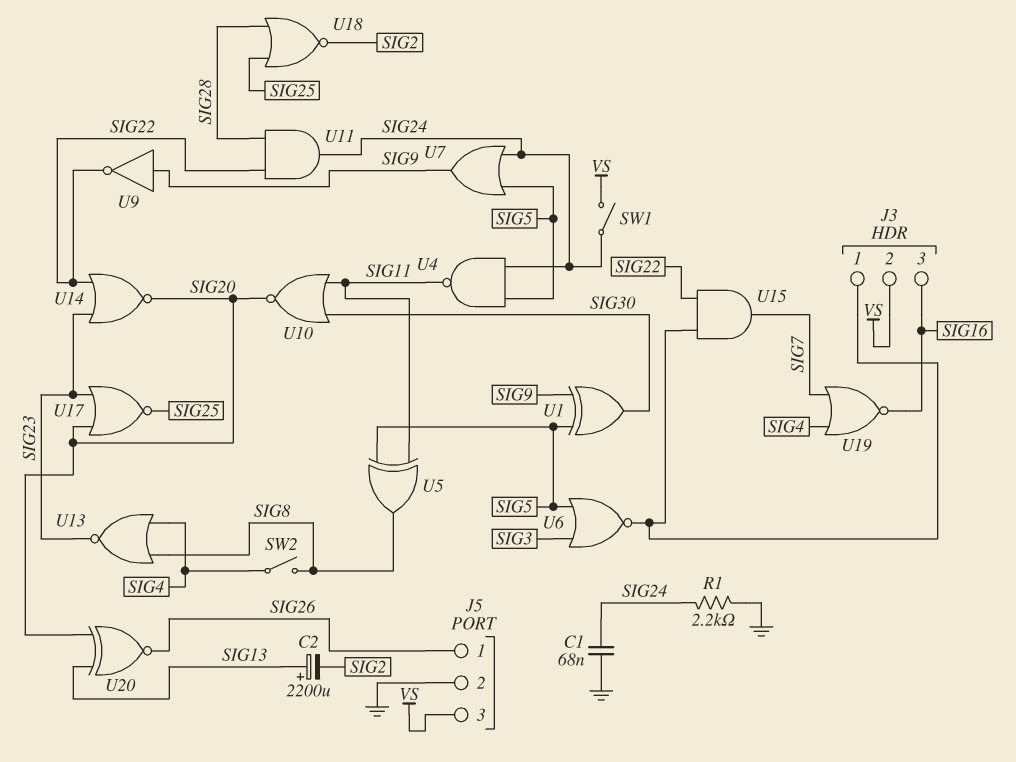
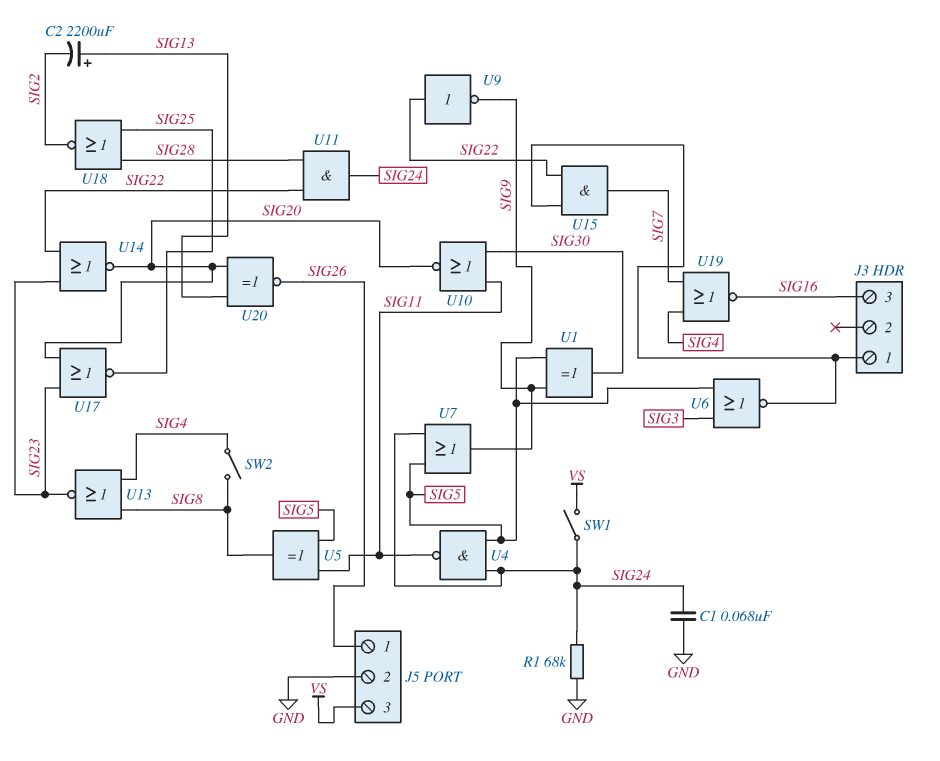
J3 pin 2: VS -> none
R1: 2.2k (GND, SIG24) -> 68k (GND, SIG24)
U9: NOT (in SIG9, out SIG22) -> NOT (in SIG22, out SIG9)

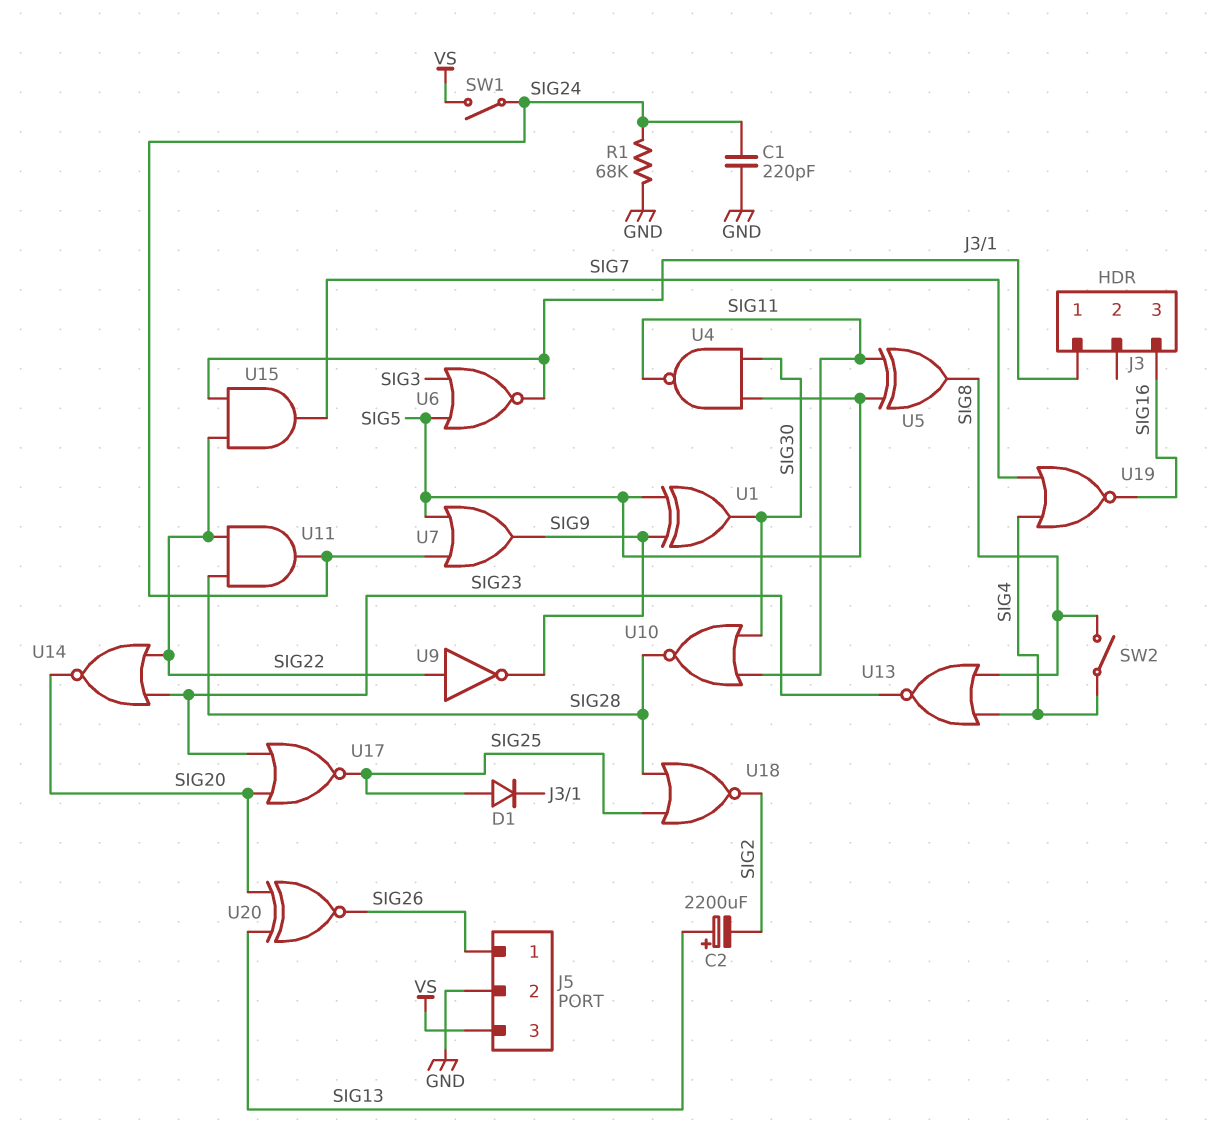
C1: 68nF (GND, SIG24) -> 220pF (GND, SIG24)
D1: none -> diode (A SIG25, K J3/1)
U4: NAND (in SIG5, in SIG24, out SIG11) -> NAND (in SIG5, in SIG30, out SIG11)
U10: NOR (in SIG11, in SIG30, out SIG20) -> NOR (in SIG11, in SIG30, out SIG28)

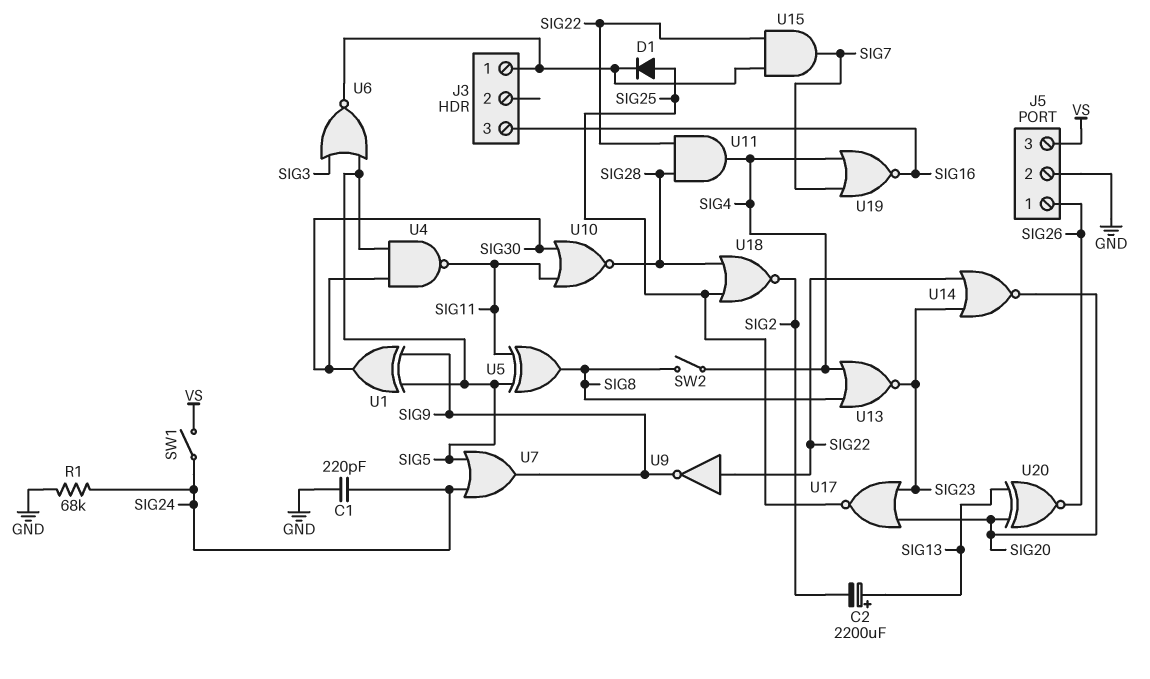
U11: AND (in SIG22, in SIG28, out SIG24) -> AND (in SIG22, in SIG28, out SIG4)

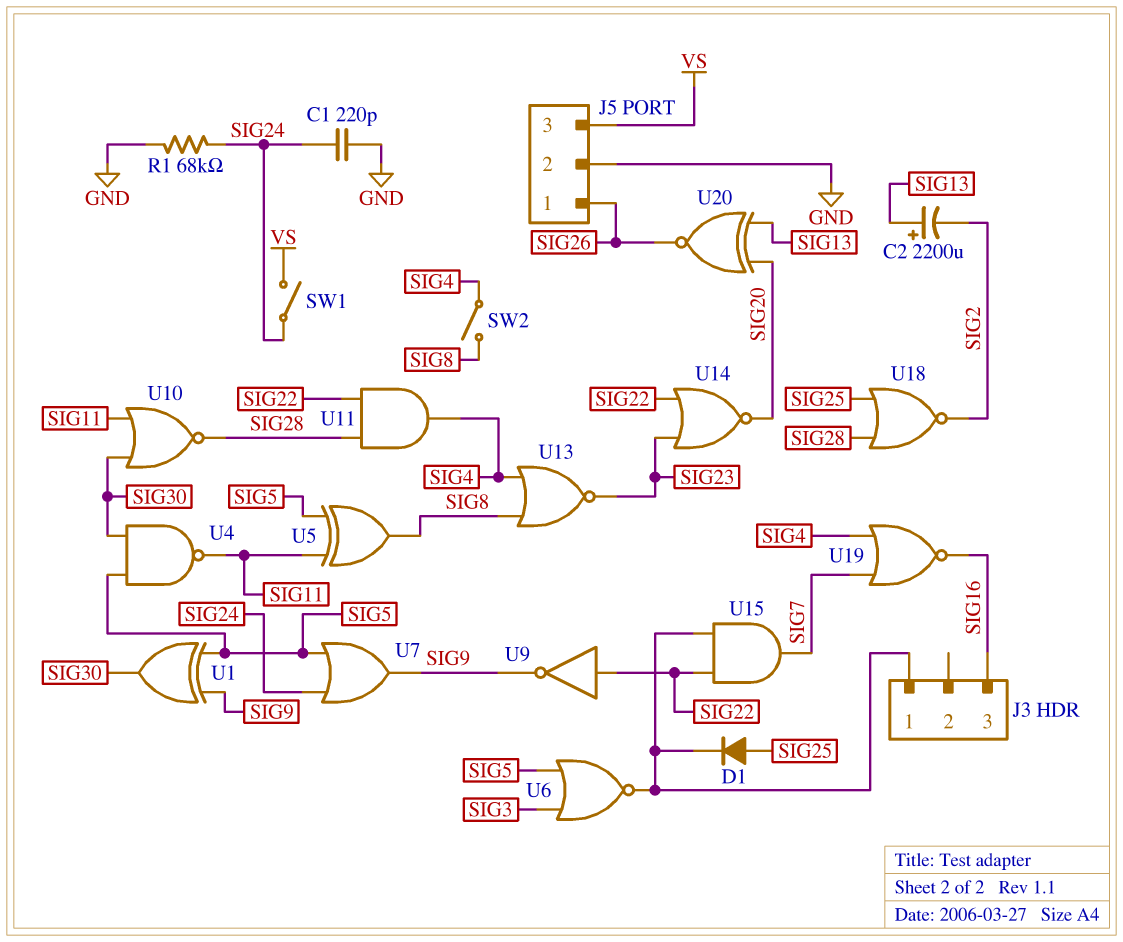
U17: NOR (in SIG20, in SIG23, out SIG25) -> none

